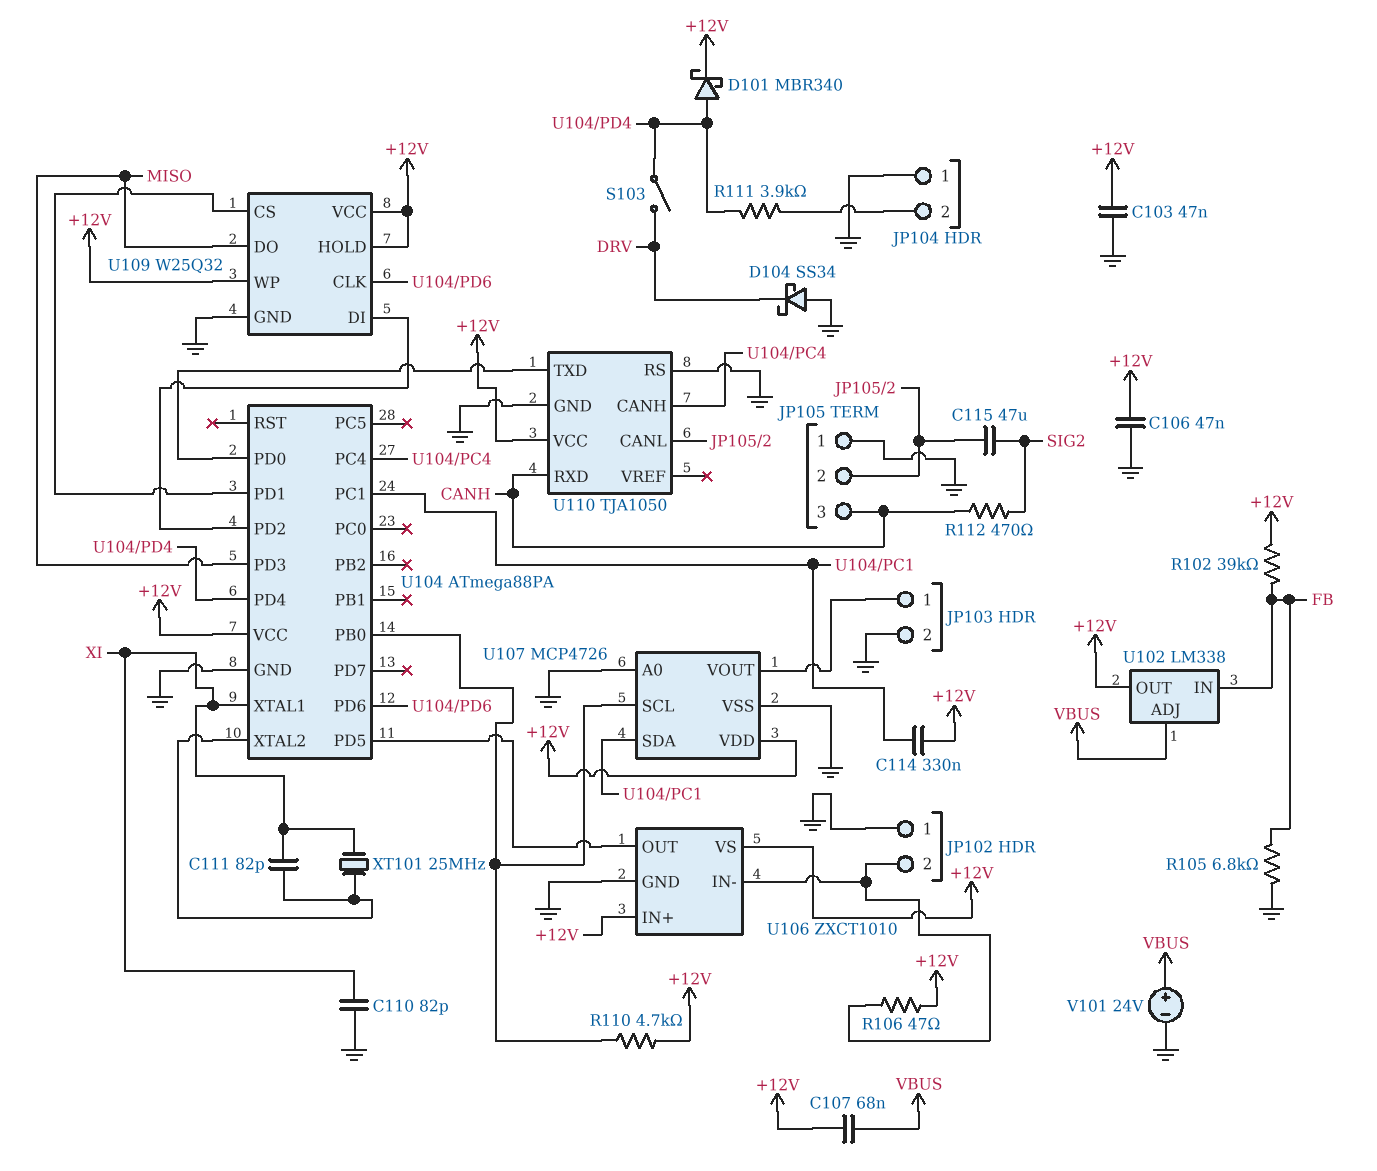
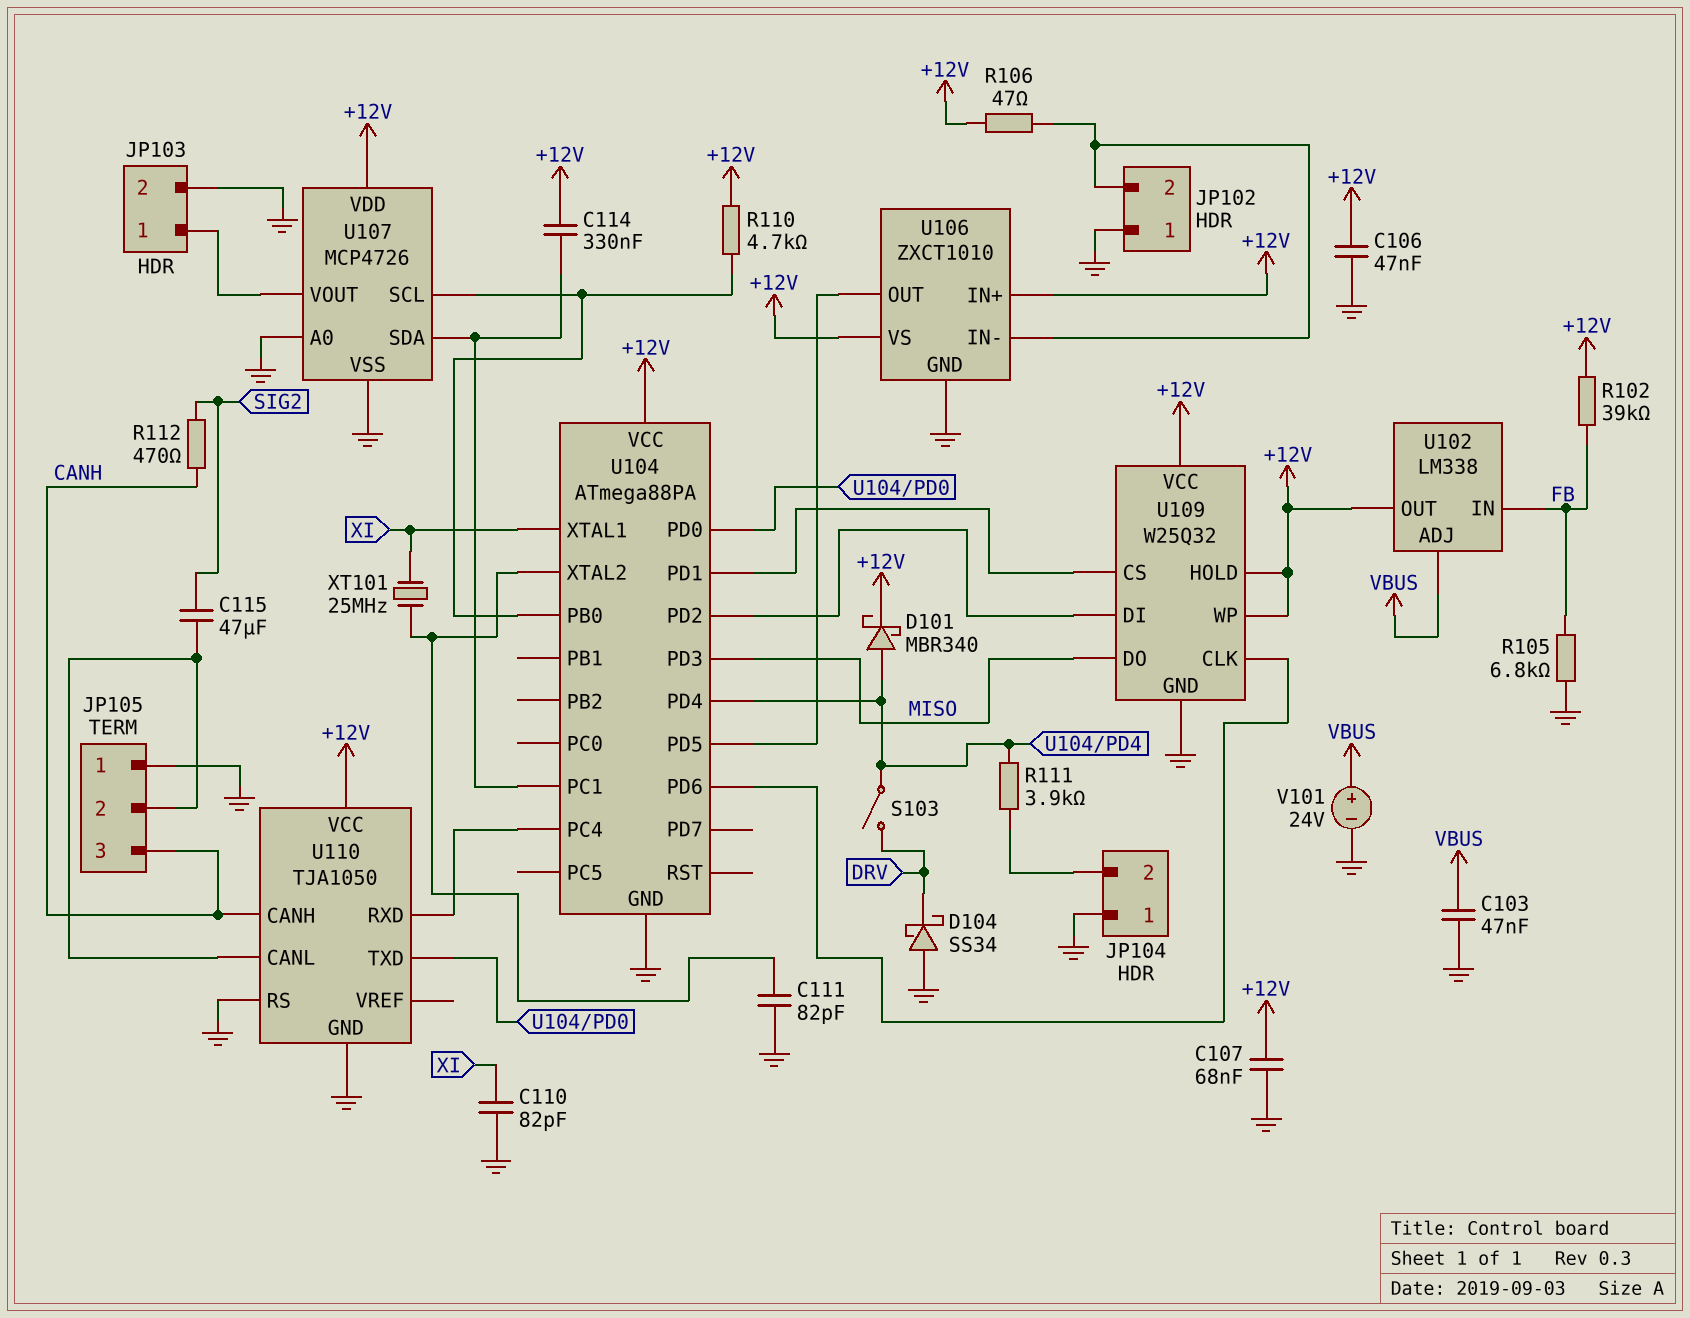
C103: 47nF (+12V, GND) -> 47nF (GND, VBUS)
C107: 68nF (+12V, VBUS) -> 68nF (+12V, GND)
C111: 82pF (U104/XTAL2, XI) -> 82pF (GND, U104/XTAL2)
U110 pin CANH: U104/PC4 -> CANH
U110 pin RXD: CANH -> U104/PC4

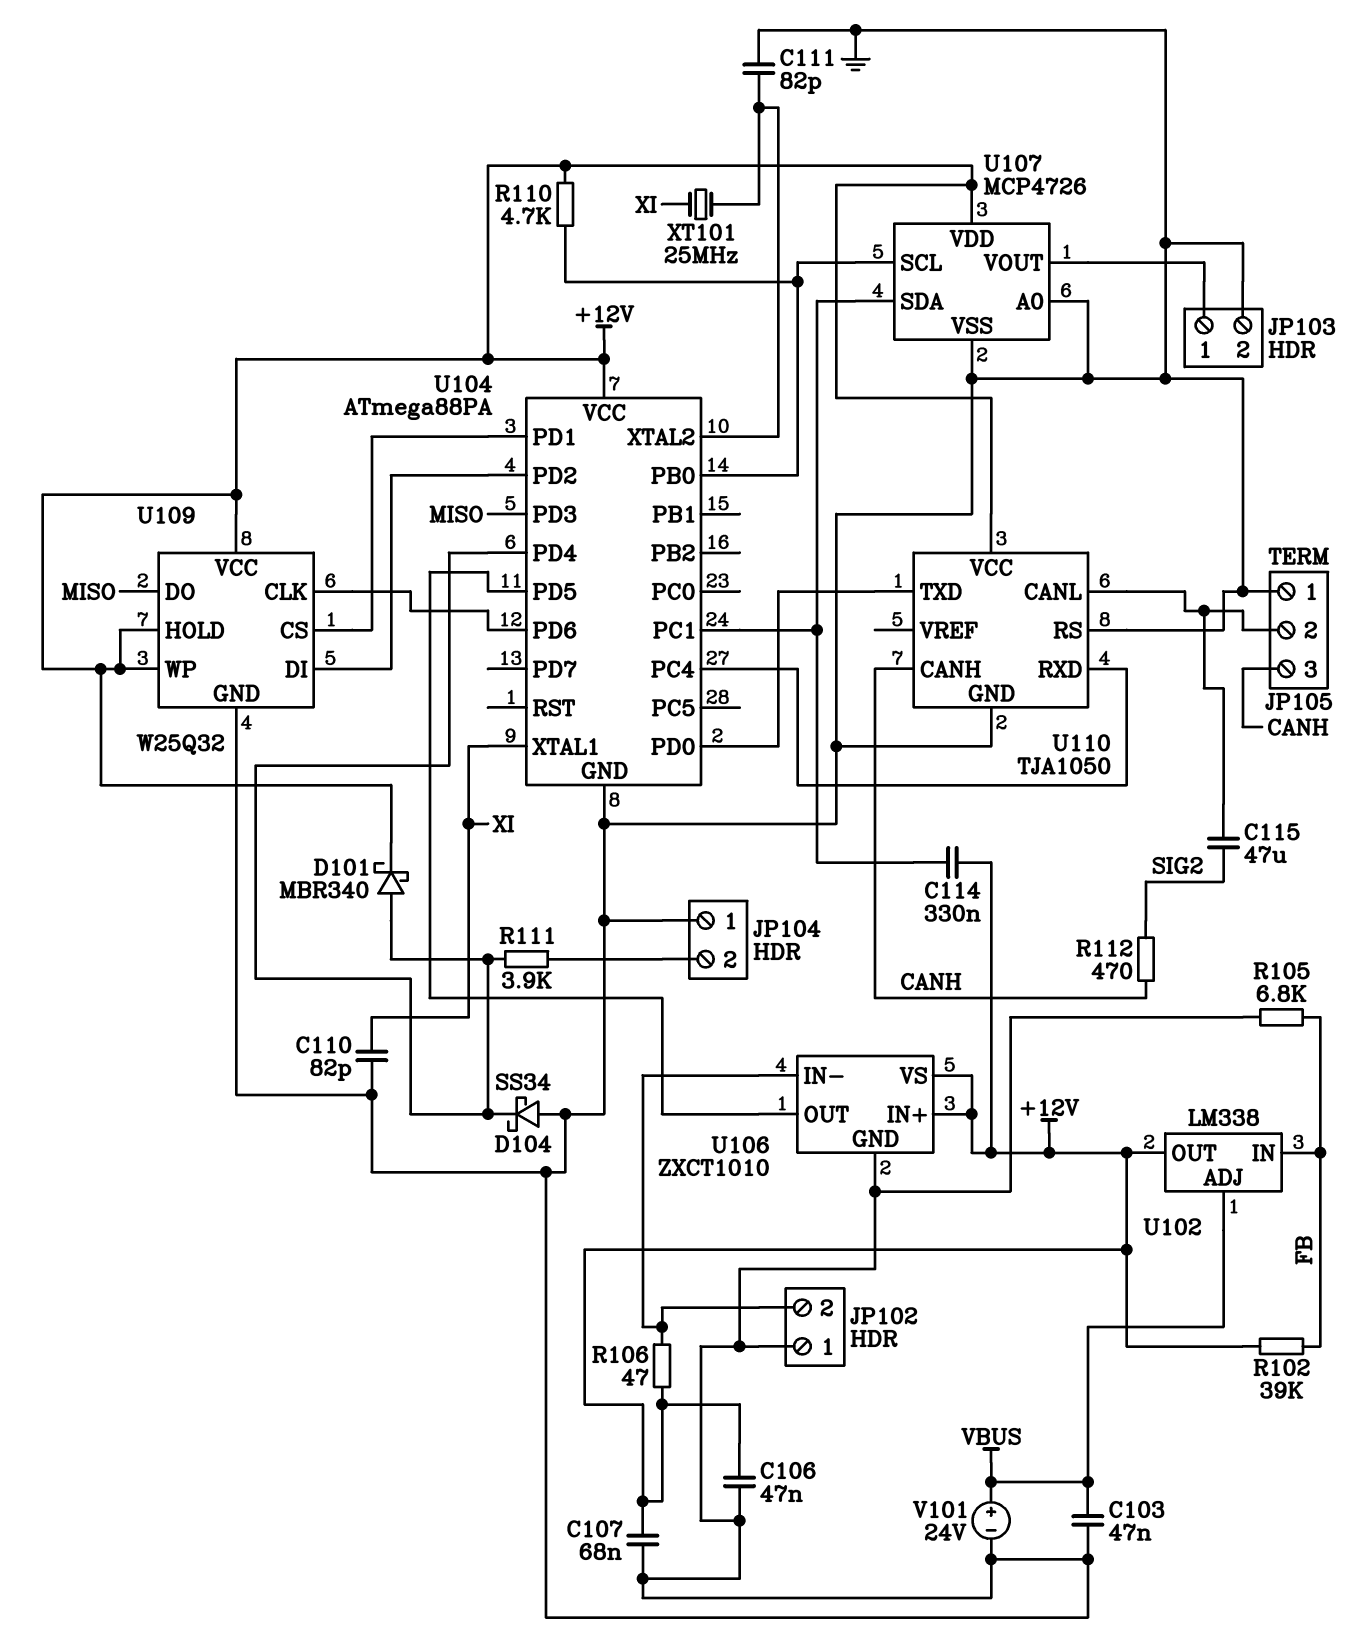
D104: schottky SS34 (A GND, K DRV) -> schottky SS34 (A GND, K U104/PD4)
S103: switch (DRV, U104/PD4) -> none

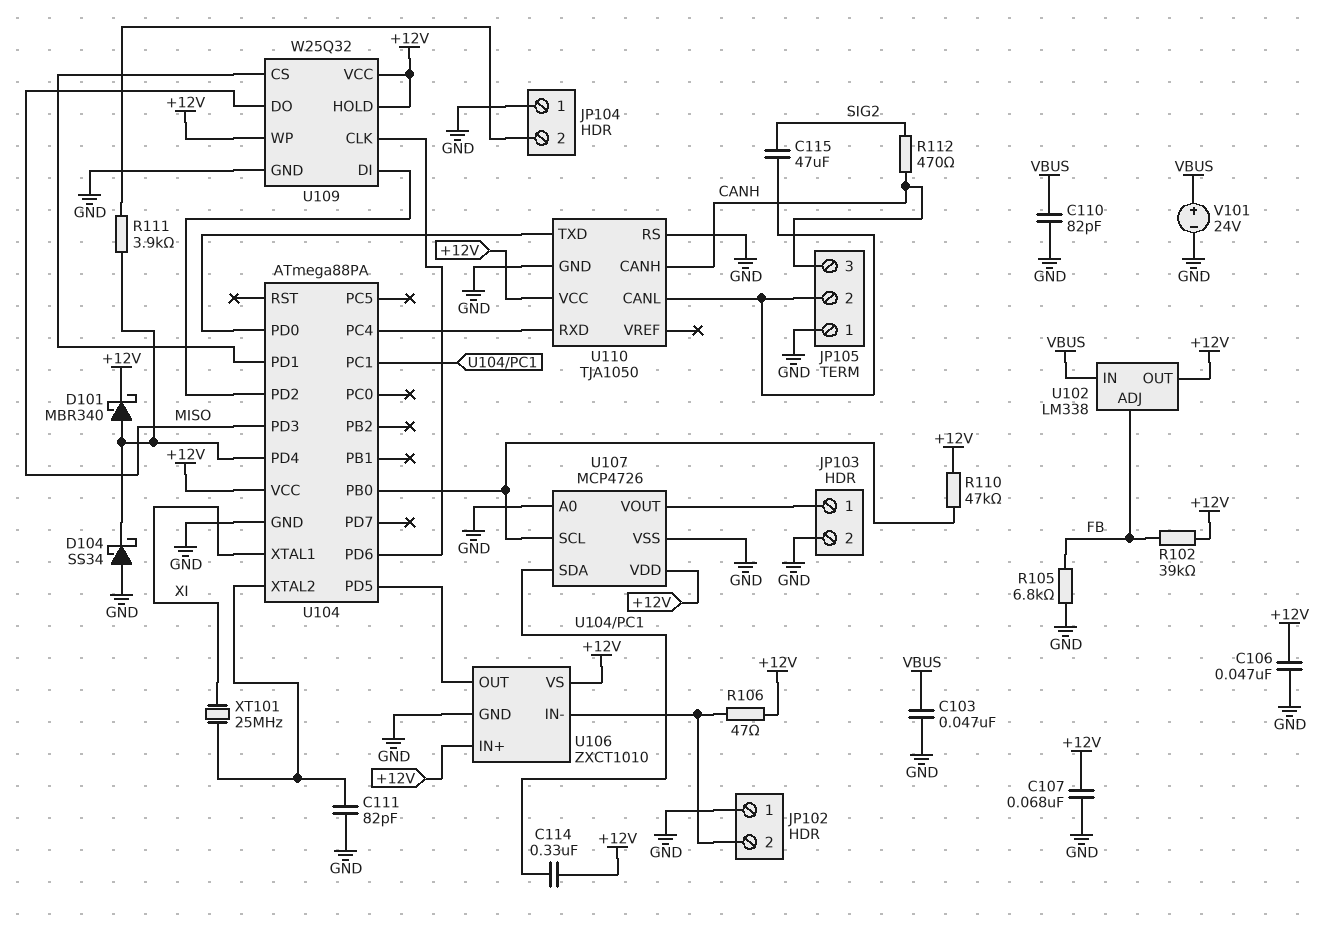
C110: 82pF (GND, XI) -> 82pF (GND, VBUS)
R110: 4.7k (+12V, U104/PB0) -> 47k (+12V, U104/PB0)
U102 pin ADJ: VBUS -> FB
U102 pin IN: FB -> VBUS

